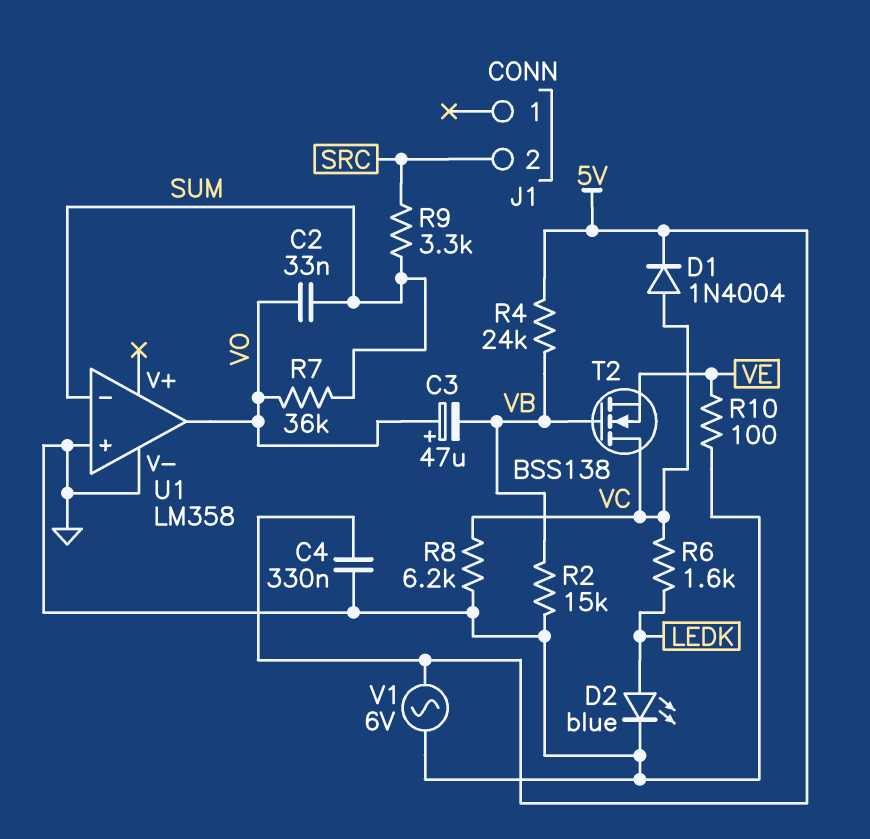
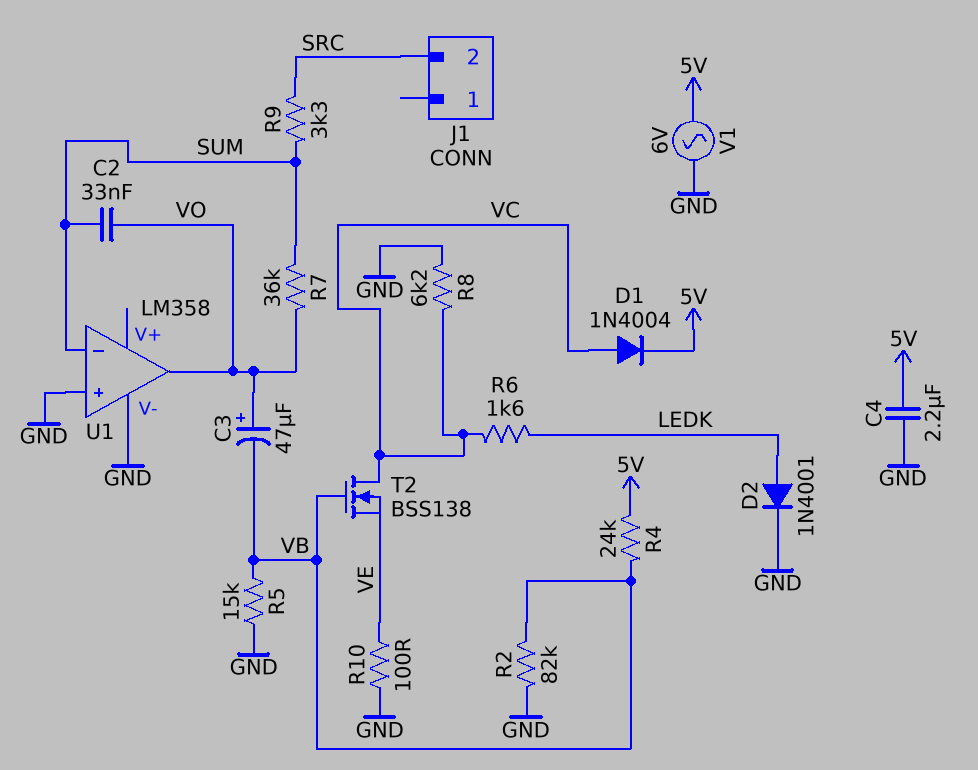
C4: 330nF (5V, GND) -> 2.2uF (5V, GND)
D2: LED blue (A LEDK, K GND) -> diode 1N4001 (A LEDK, K GND)
R2: 15k (GND, VB) -> 82k (GND, VB)
R5: none -> 15k (GND, VB)

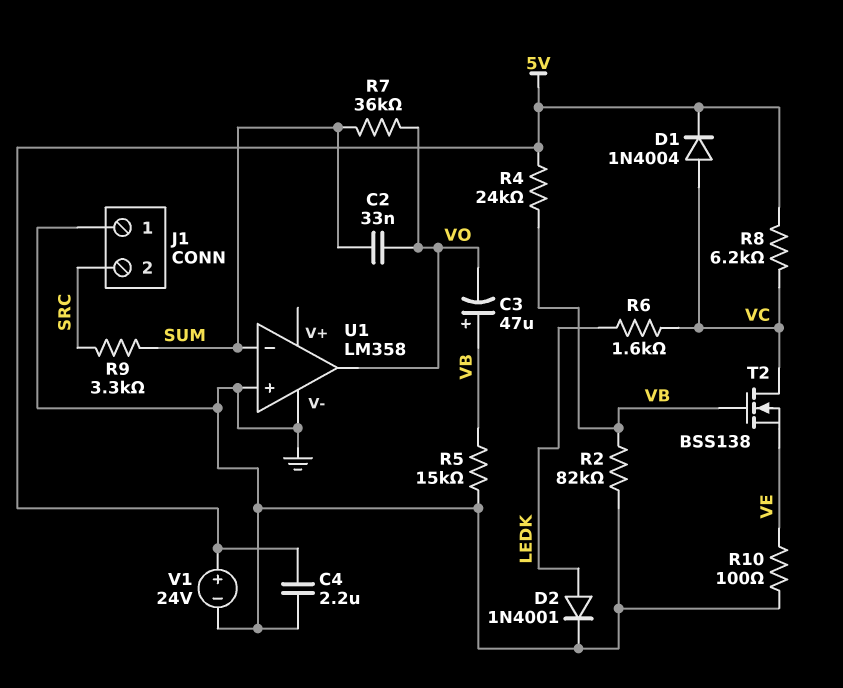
C3: 47uF (plus VO, minus VB) -> 47uF (plus VB, minus VO)
J1 pin 1: none -> GND
R8: 6.2k (GND, VC) -> 6.2k (5V, VC)
V1: AC 6V (5V, GND) -> 24V (plus 5V, minus GND)

